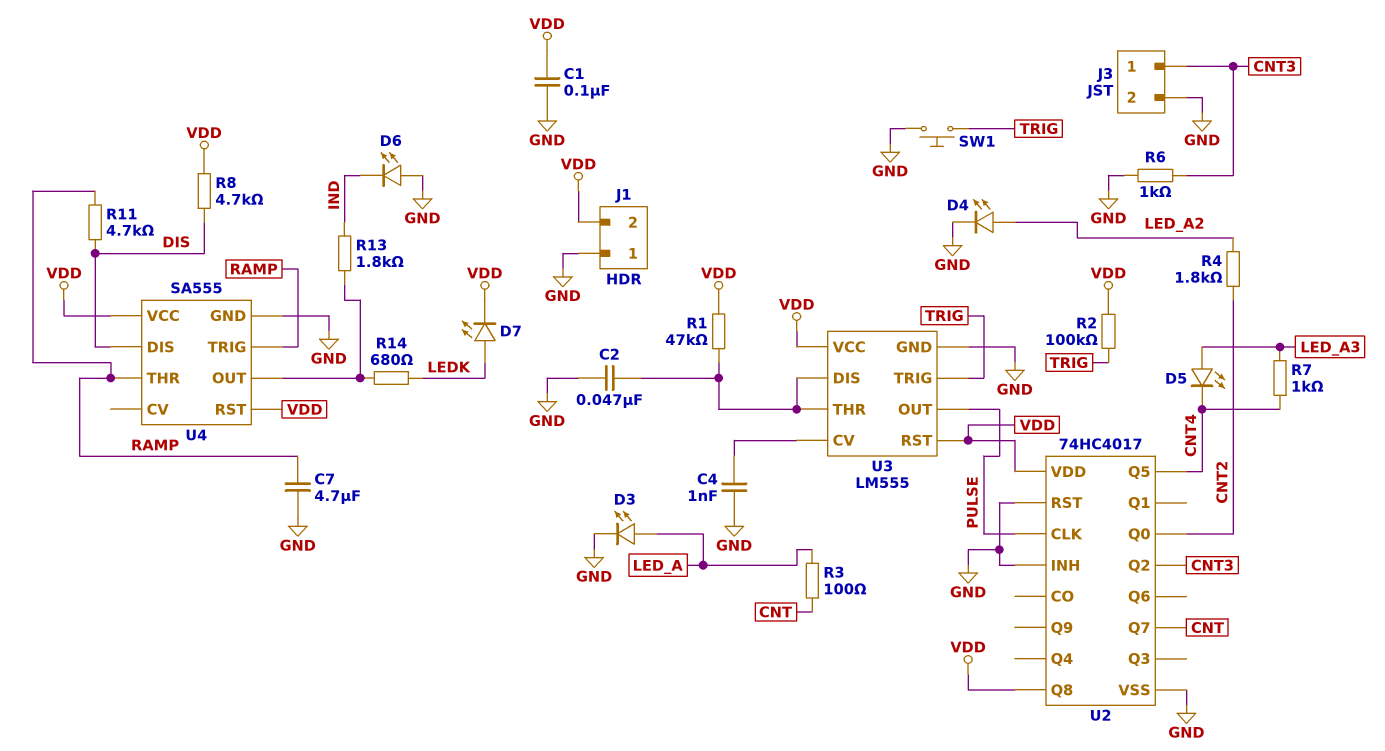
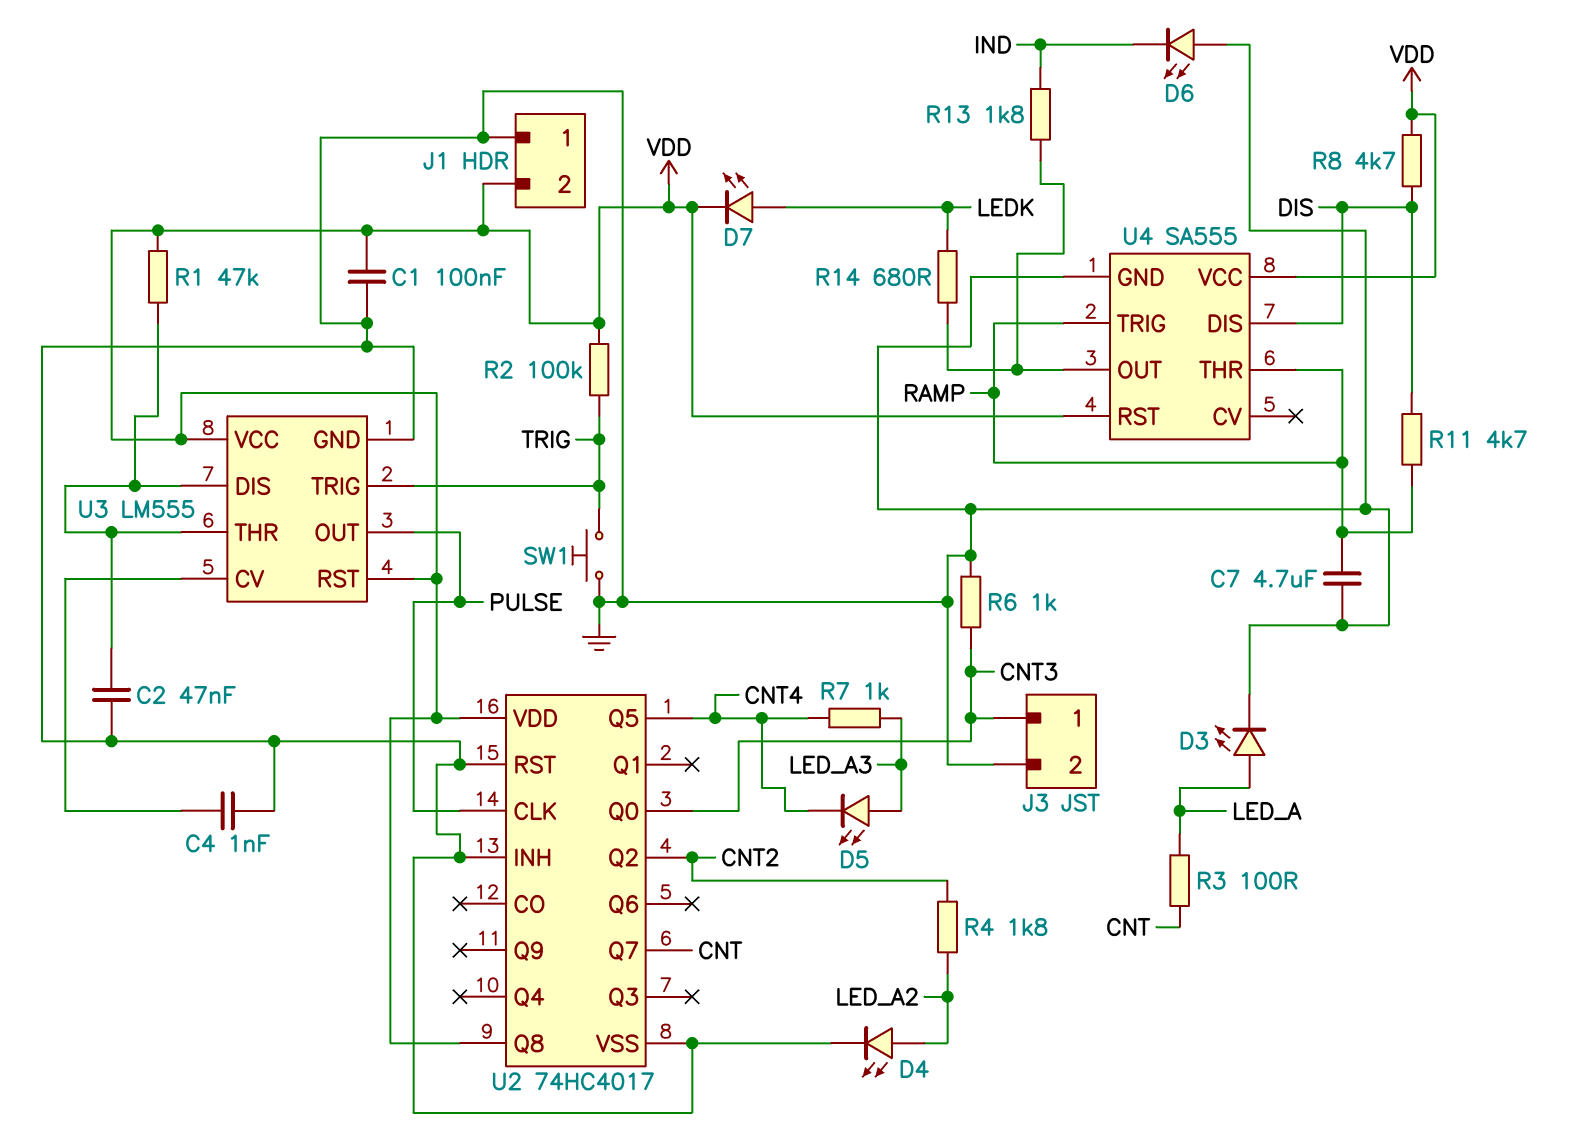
U2 pin Q0: CNT2 -> CNT3
U2 pin Q2: CNT3 -> CNT2

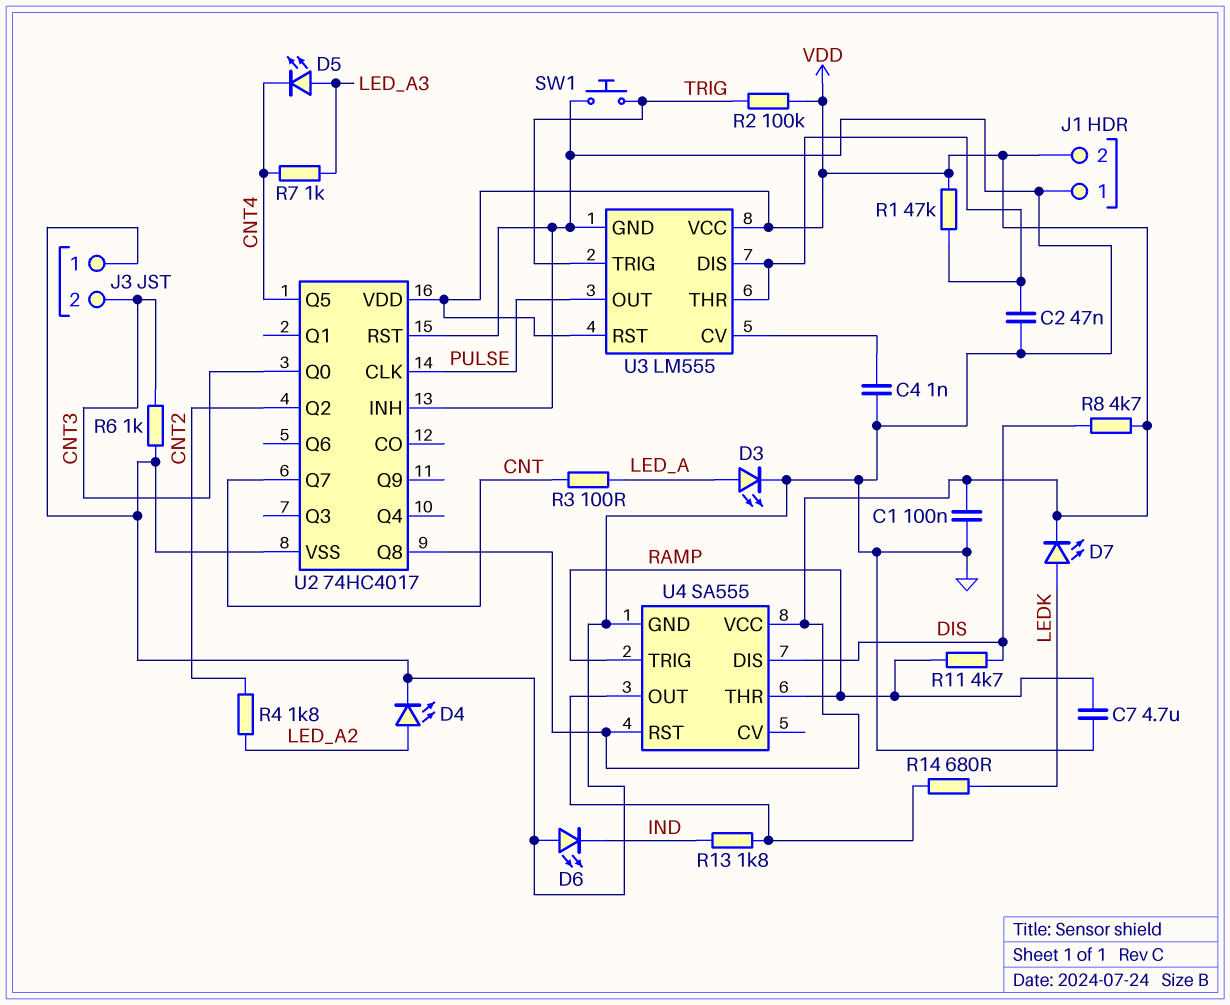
J3 pin 1: CNT3 -> GND
J3 pin 2: GND -> CNT3

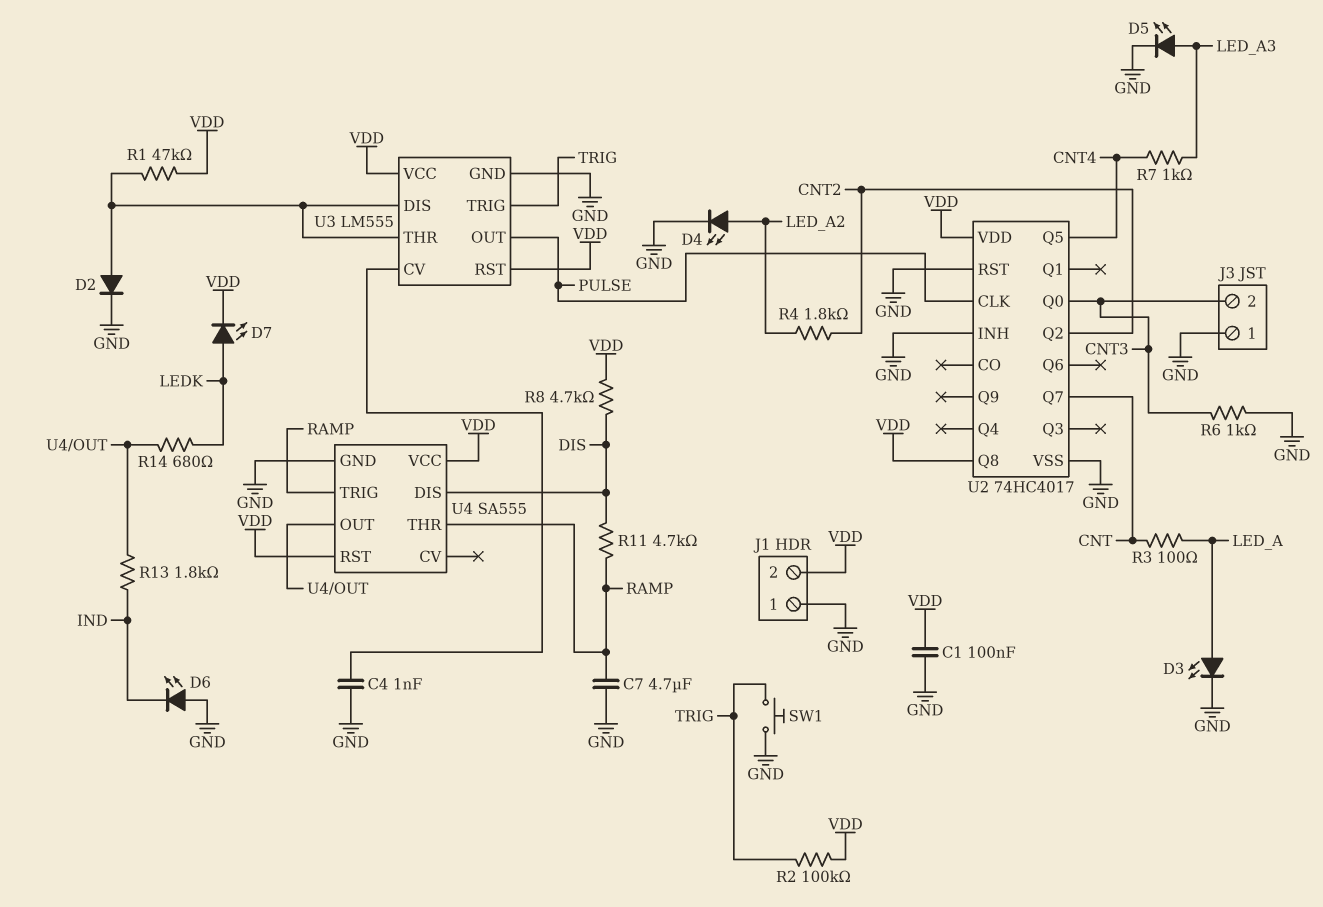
C2: 47nF (GND, U3/DIS) -> none
D2: none -> diode (A U3/DIS, K GND)
D5: LED (A LED_A3, K CNT4) -> LED (A LED_A3, K GND)

